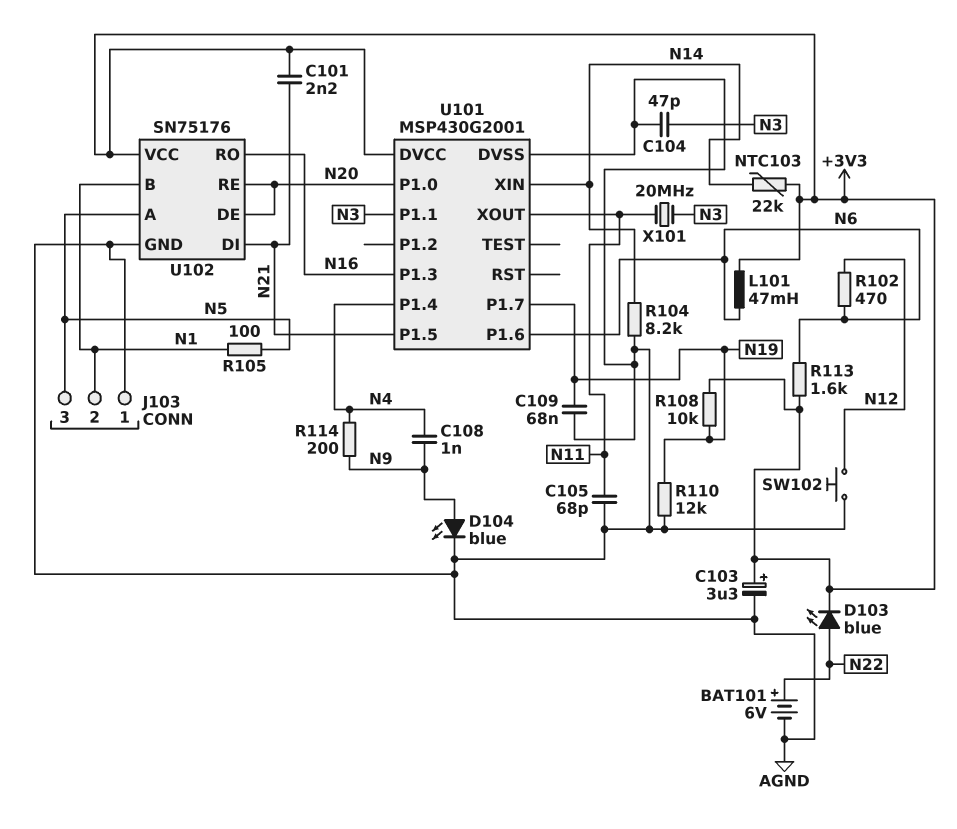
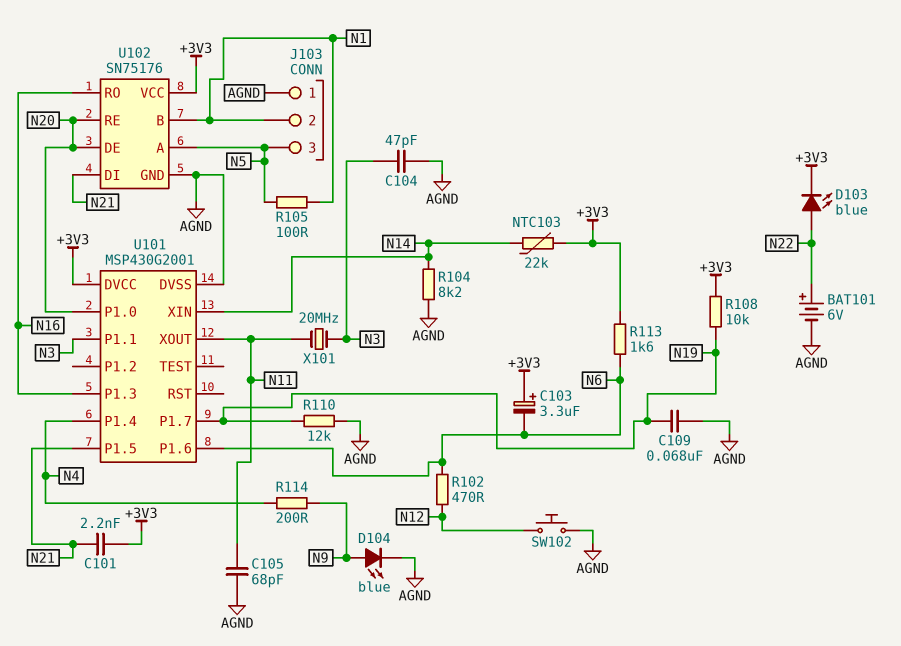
C103: 3.3uF (plus +3V3, minus AGND) -> 3.3uF (plus +3V3, minus N6)
C108: 1nF (N4, N9) -> none
L101: 47mH (+3V3, N6) -> none

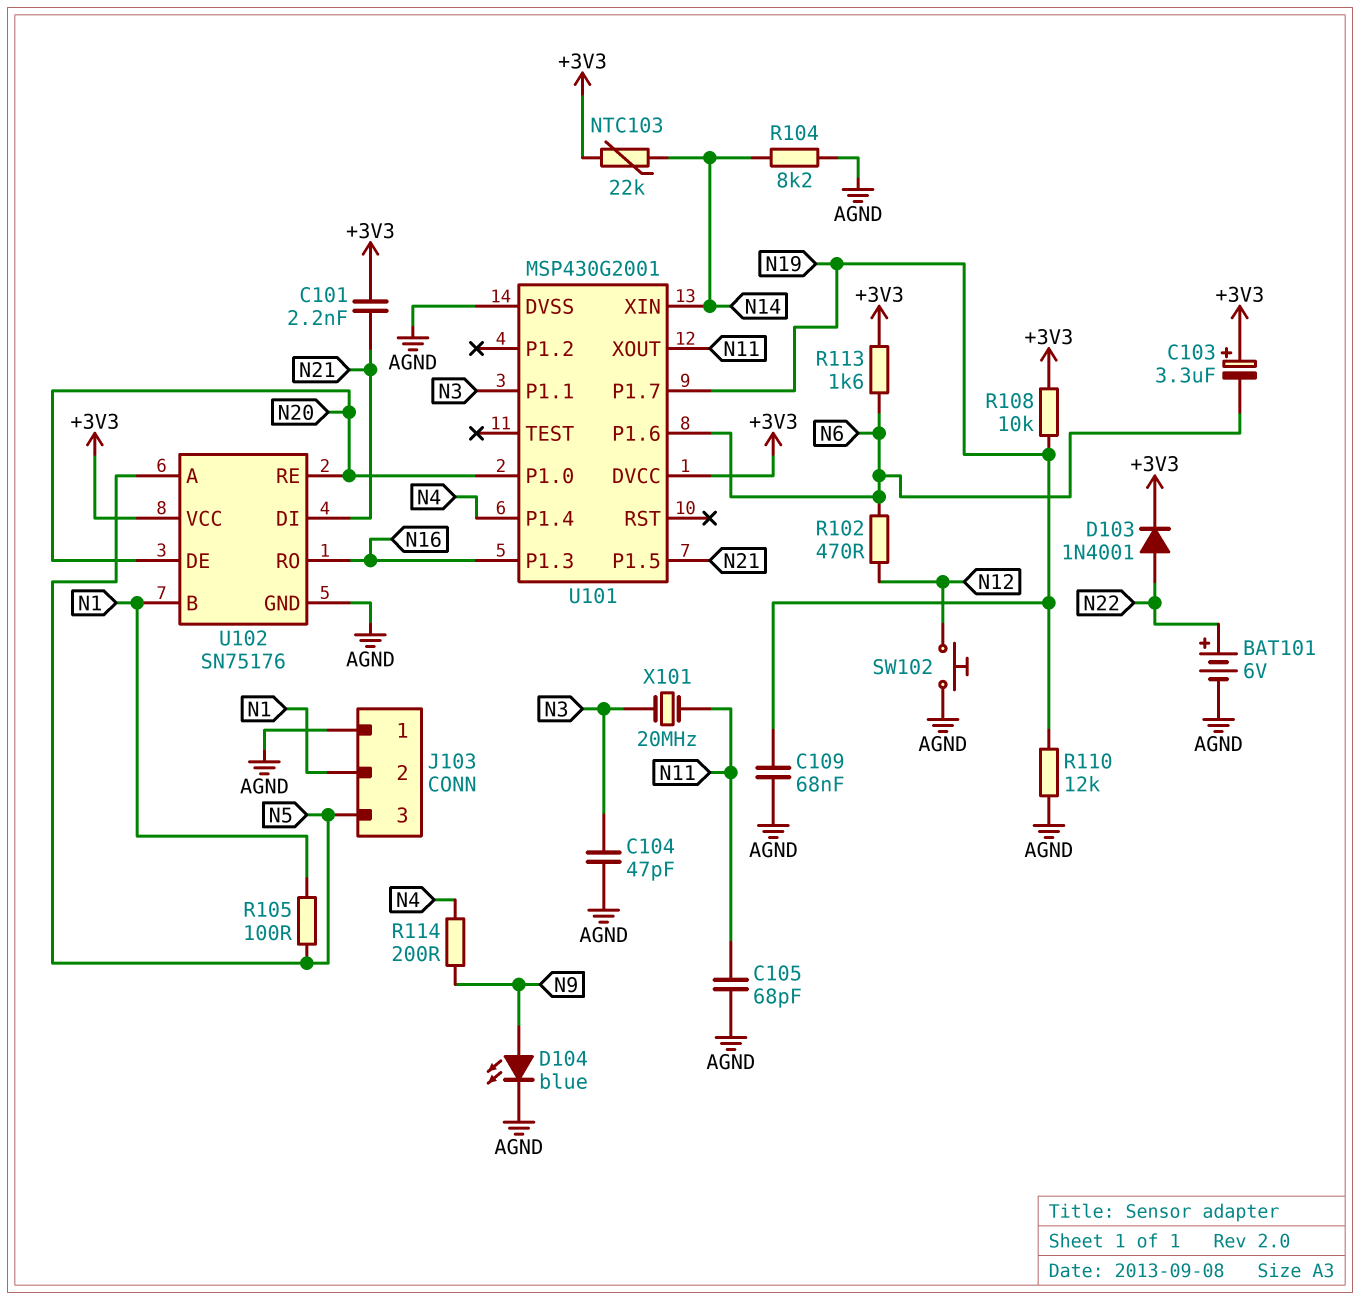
D103: LED blue (A N22, K +3V3) -> diode 1N4001 (A N22, K +3V3)

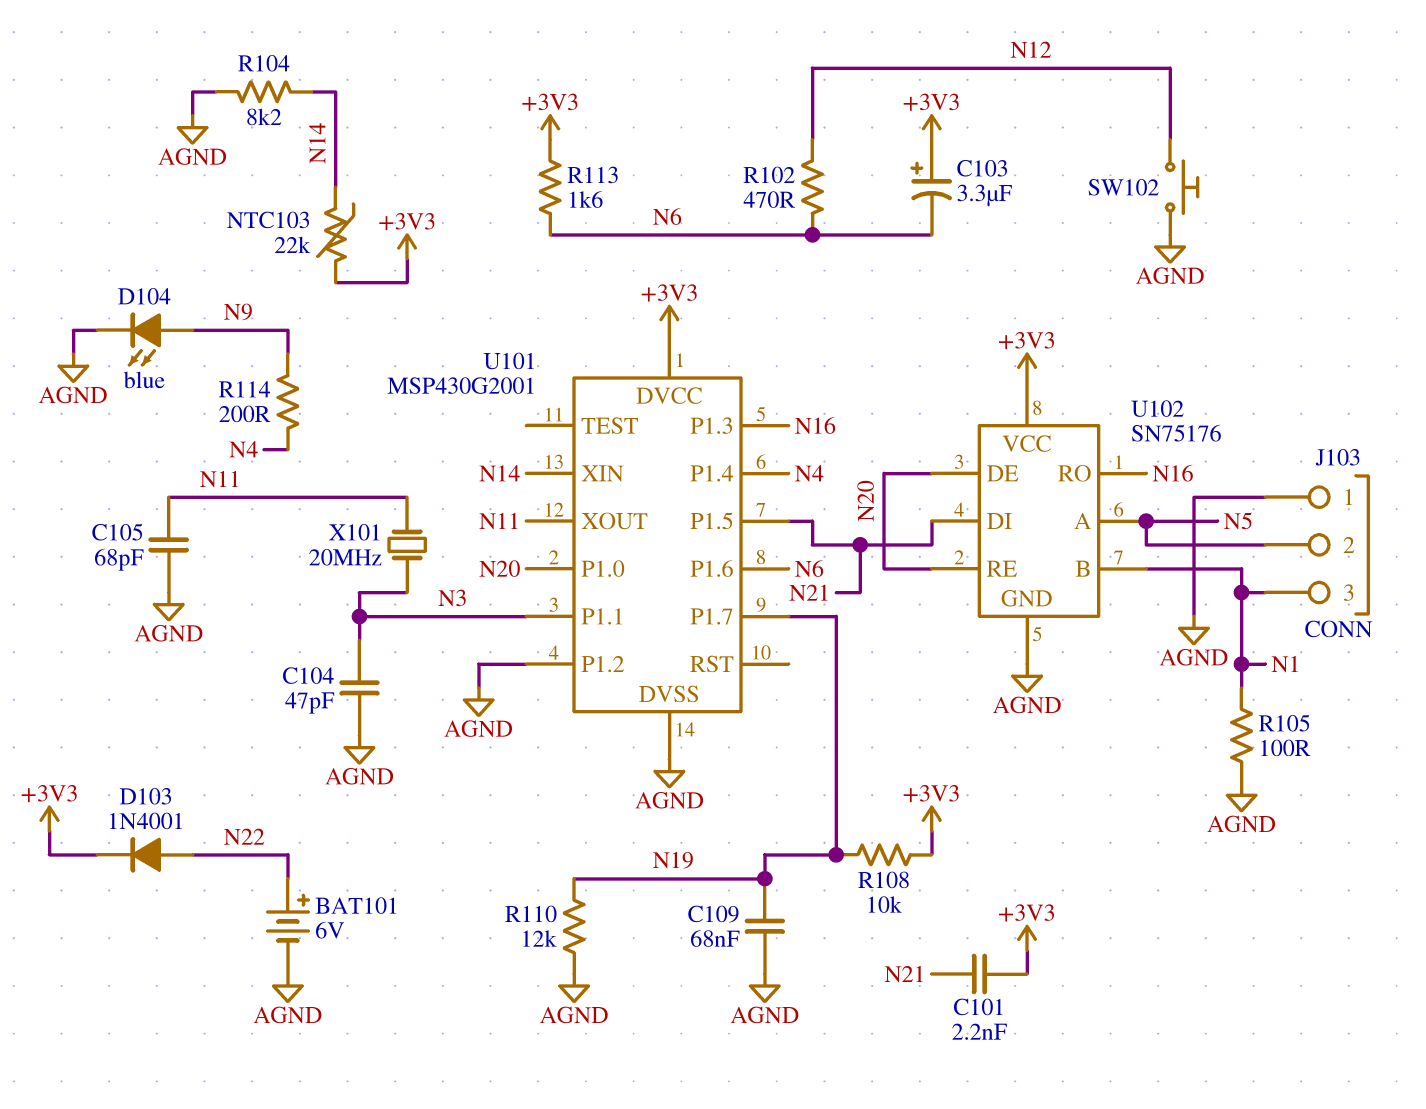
J103 pin 2: N1 -> N5
J103 pin 3: N5 -> N1
R105: 100 (N1, N5) -> 100 (AGND, N1)
U101 pin P1.2: none -> AGND

